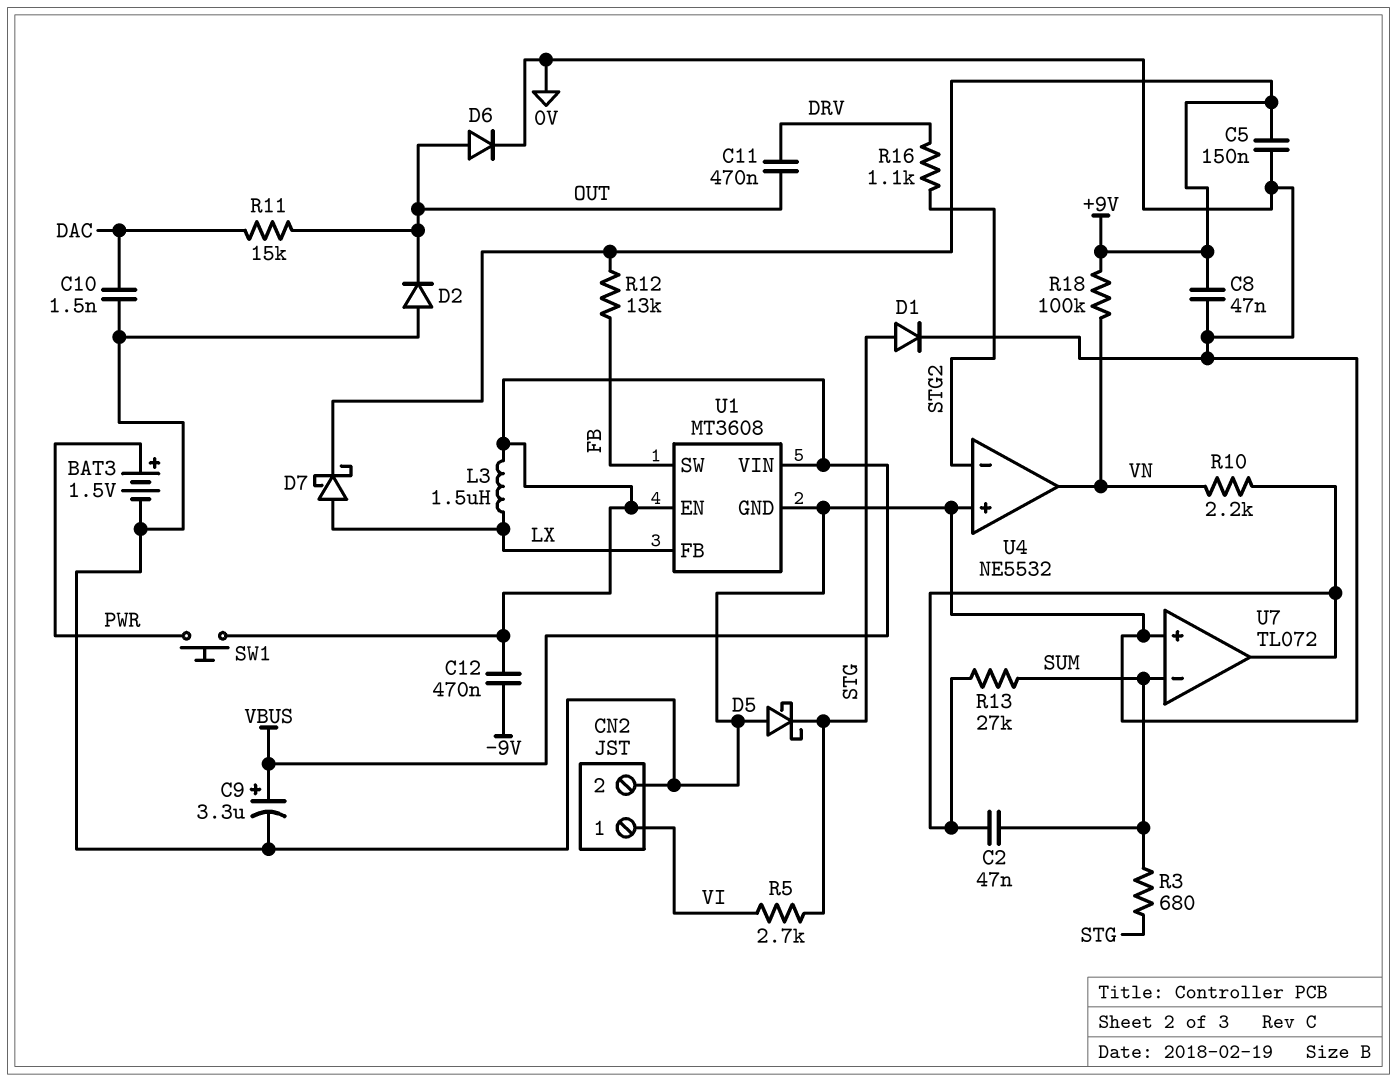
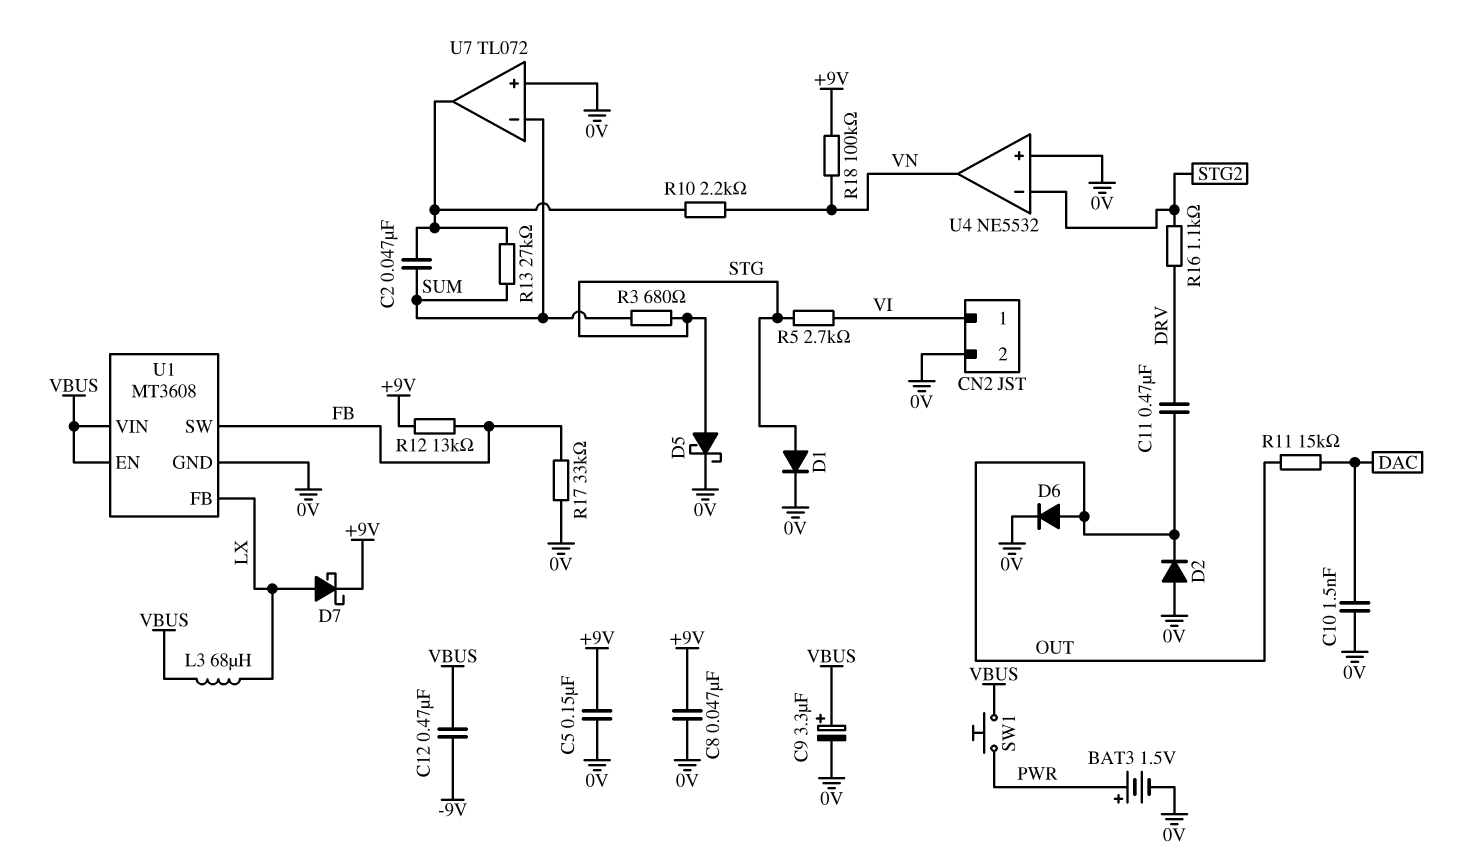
D5: schottky (A 0V, K STG) -> schottky (A STG, K 0V)
L3: 1.5uH (LX, VBUS) -> 68uH (LX, VBUS)
R17: none -> 33k (0V, FB)

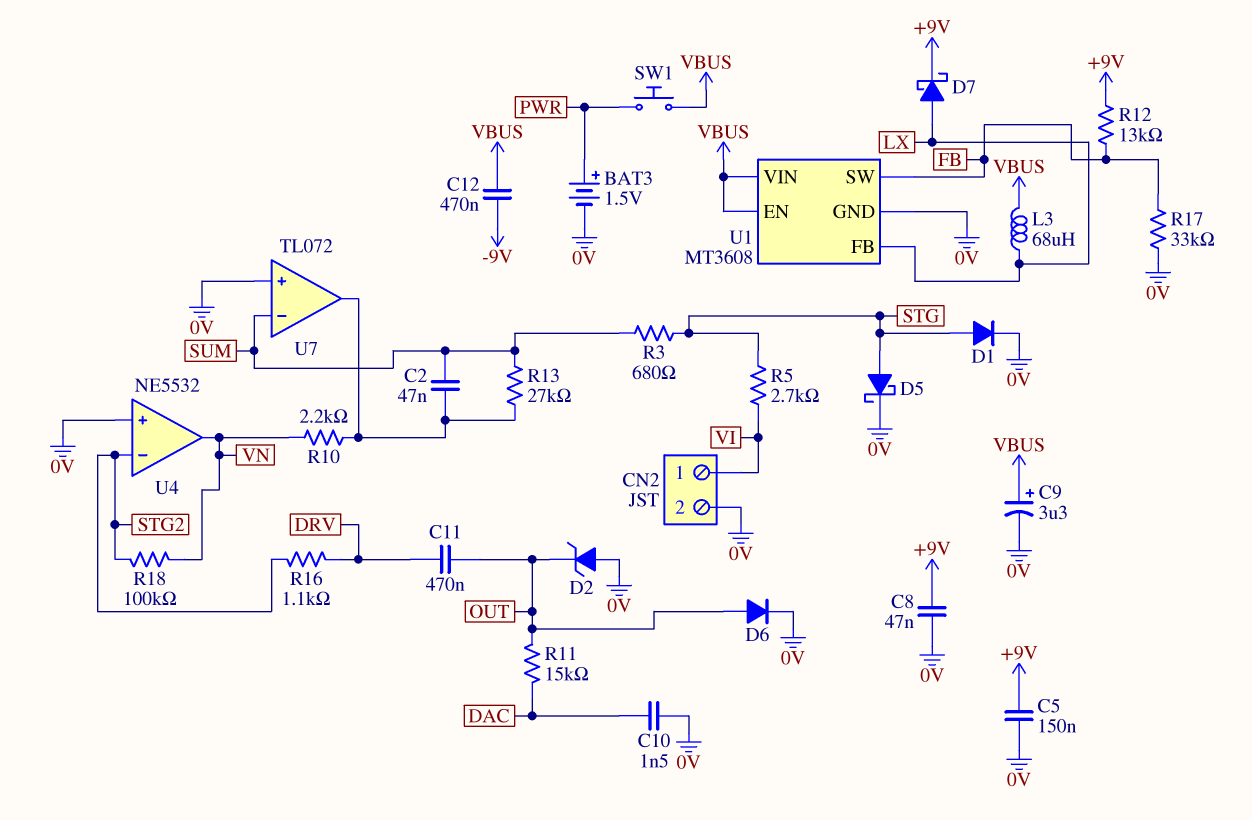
D2: diode (A 0V, K OUT) -> zener (A 0V, K OUT)
R18: 100k (+9V, VN) -> 100k (STG2, VN)

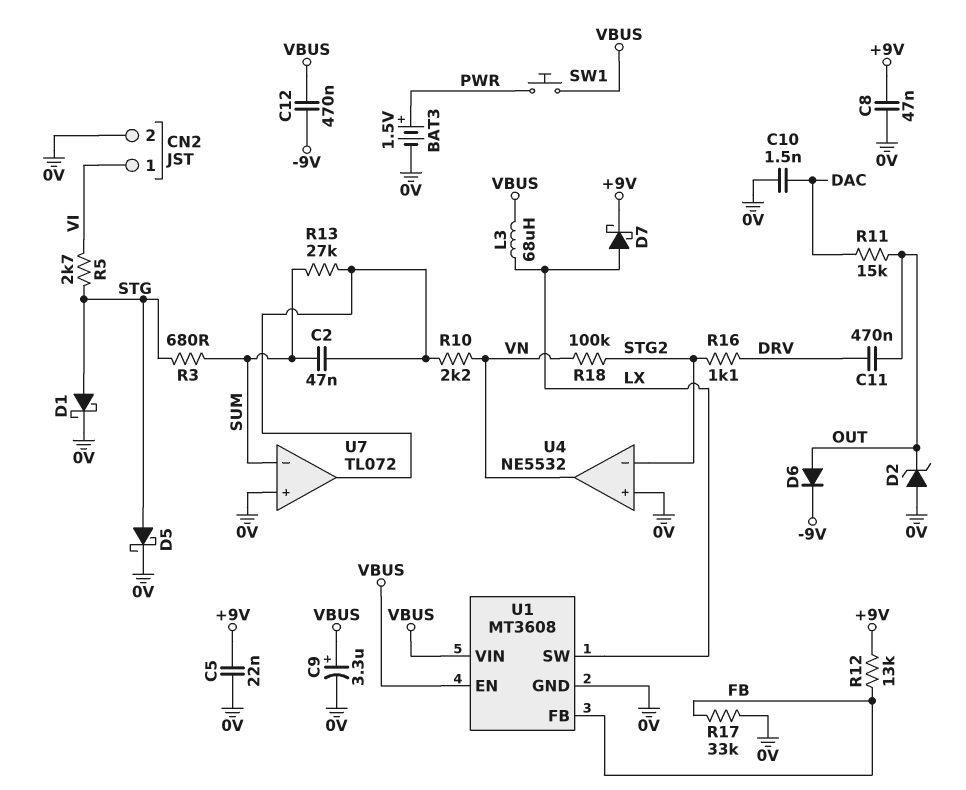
C5: 150nF (+9V, 0V) -> 22nF (+9V, 0V)
D1: diode (A STG, K 0V) -> schottky (A STG, K 0V)
D6: diode (A OUT, K 0V) -> diode (A OUT, K -9V)
U1 pin FB: LX -> FB
U1 pin SW: FB -> LX

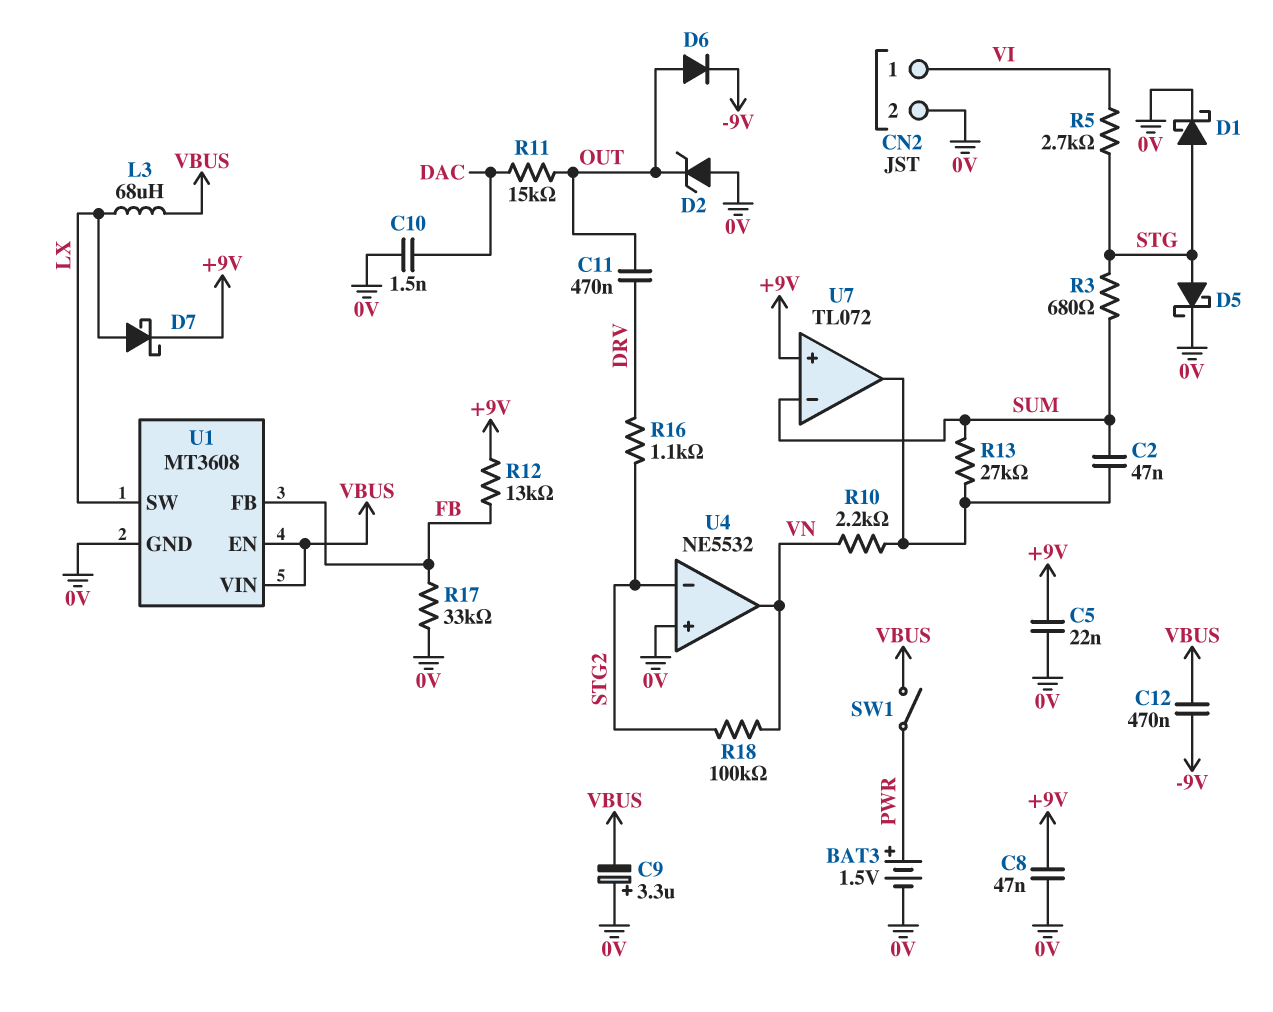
C9: 3.3uF (plus VBUS, minus 0V) -> 3.3uF (plus 0V, minus VBUS)
SW1: button (PWR, VBUS) -> switch (PWR, VBUS)
U7 pin in+: 0V -> +9V

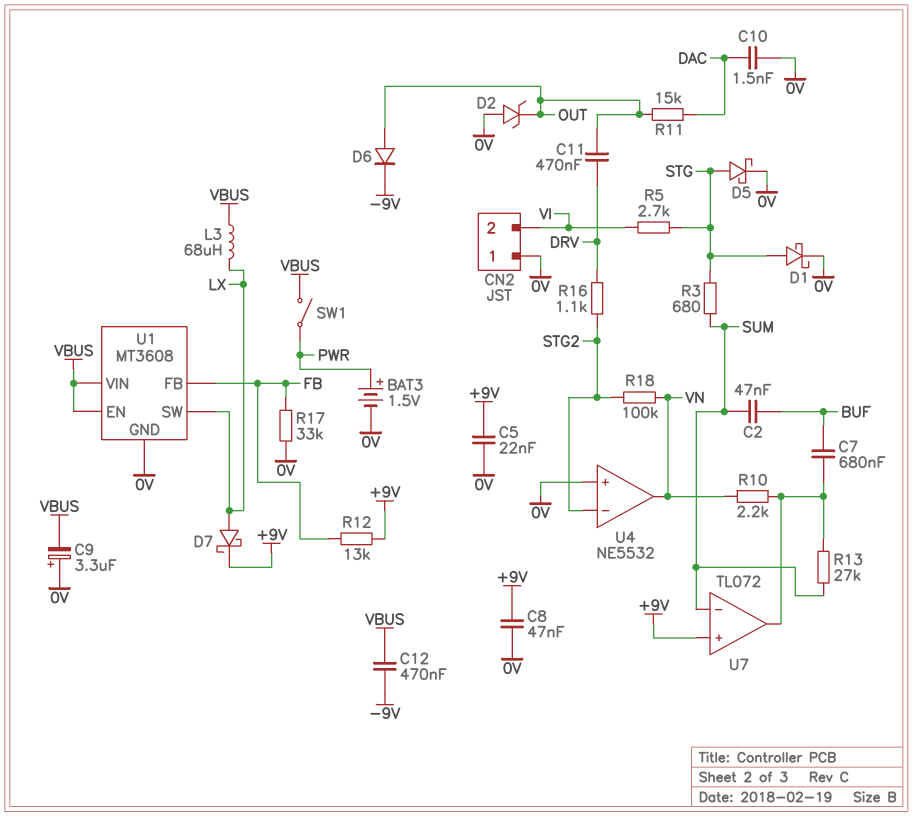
C2: 47nF (SUM, U7/out) -> 47nF (BUF, SUM)
C7: none -> 680nF (BUF, U7/out)
CN2 pin 1: VI -> 0V
CN2 pin 2: 0V -> VI

